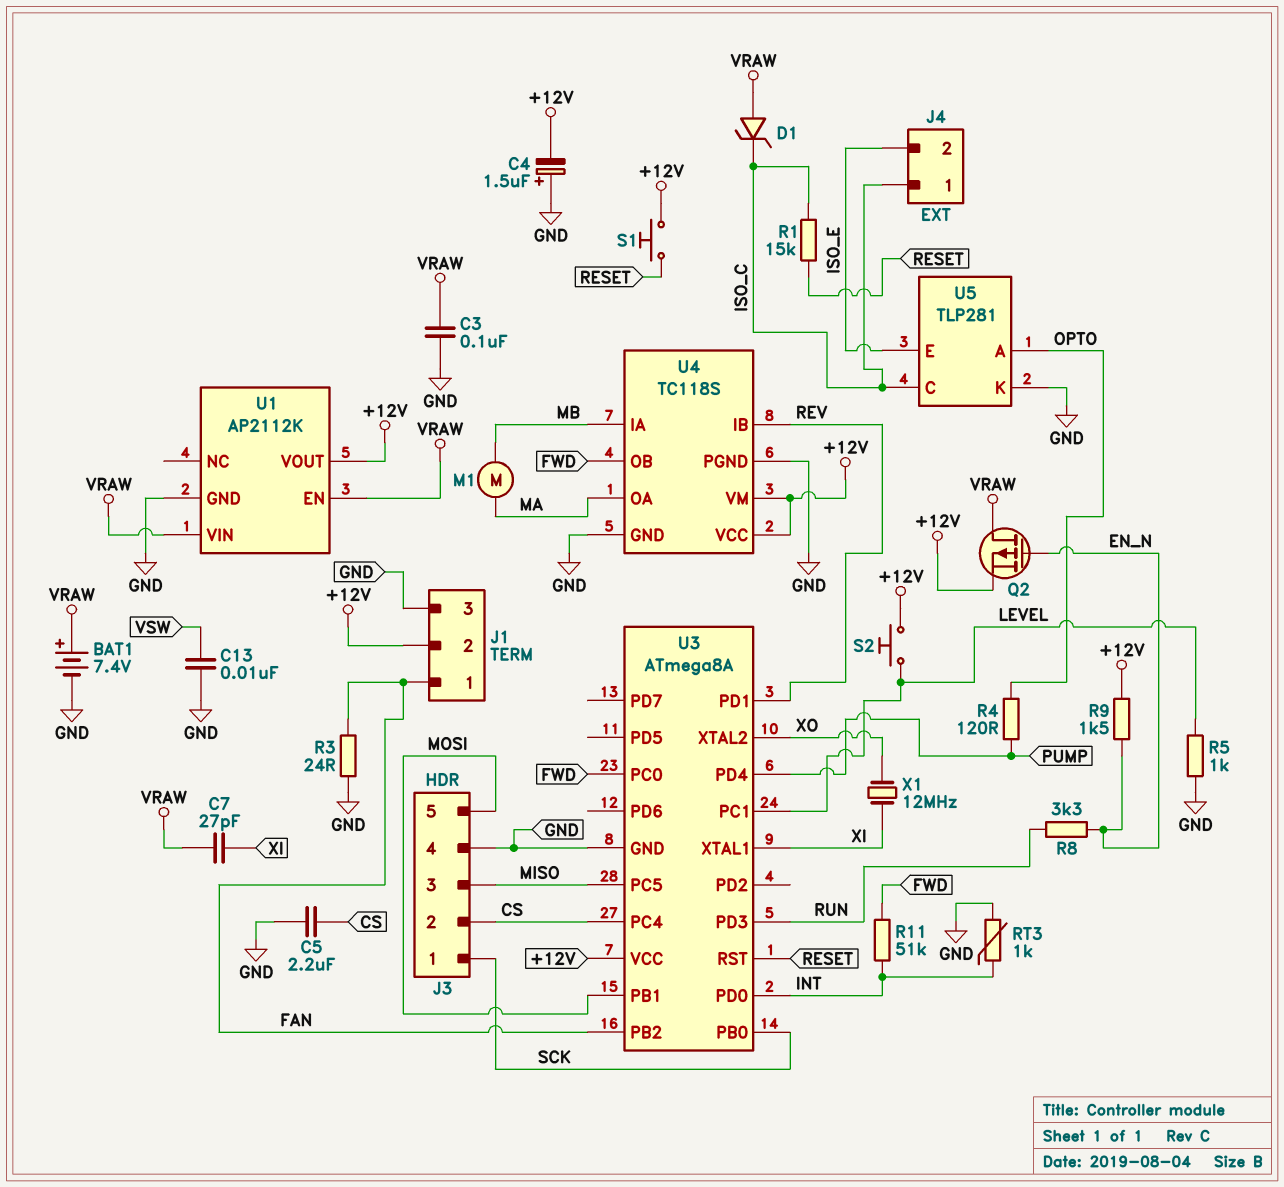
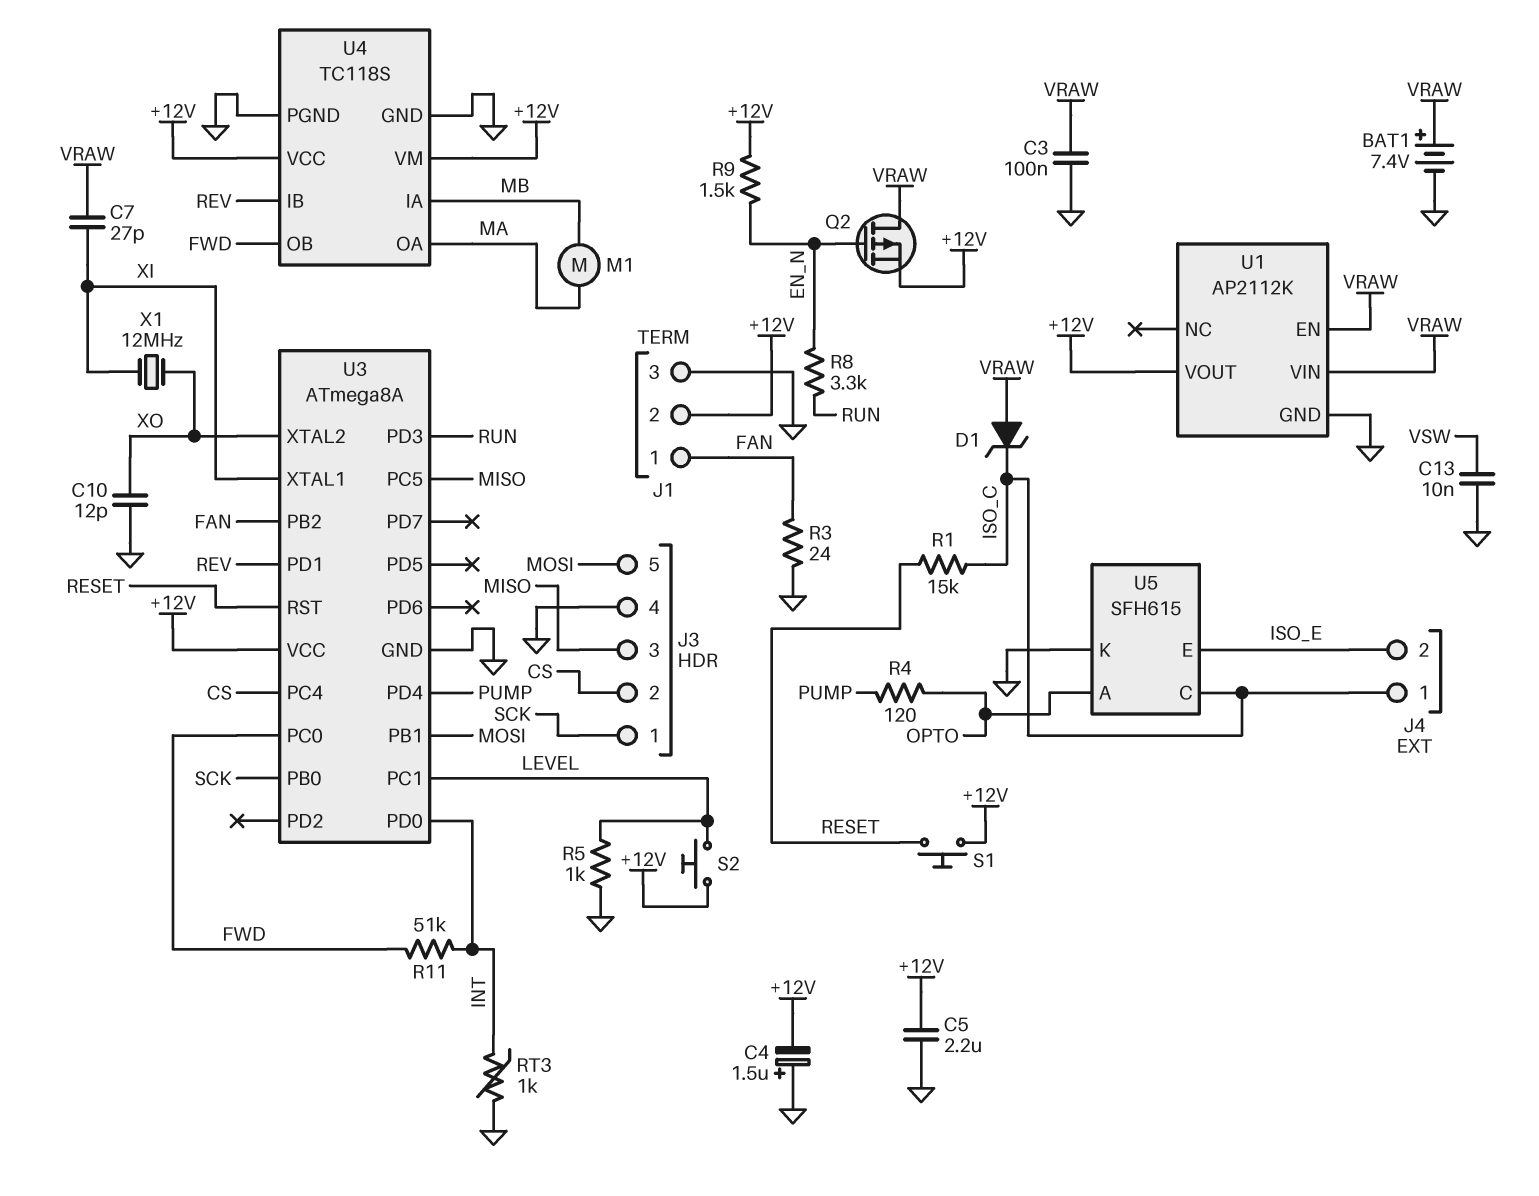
C5: 2.2uF (CS, GND) -> 2.2uF (+12V, GND)
C10: none -> 12pF (GND, XO)
U5: TLP281 -> SFH615

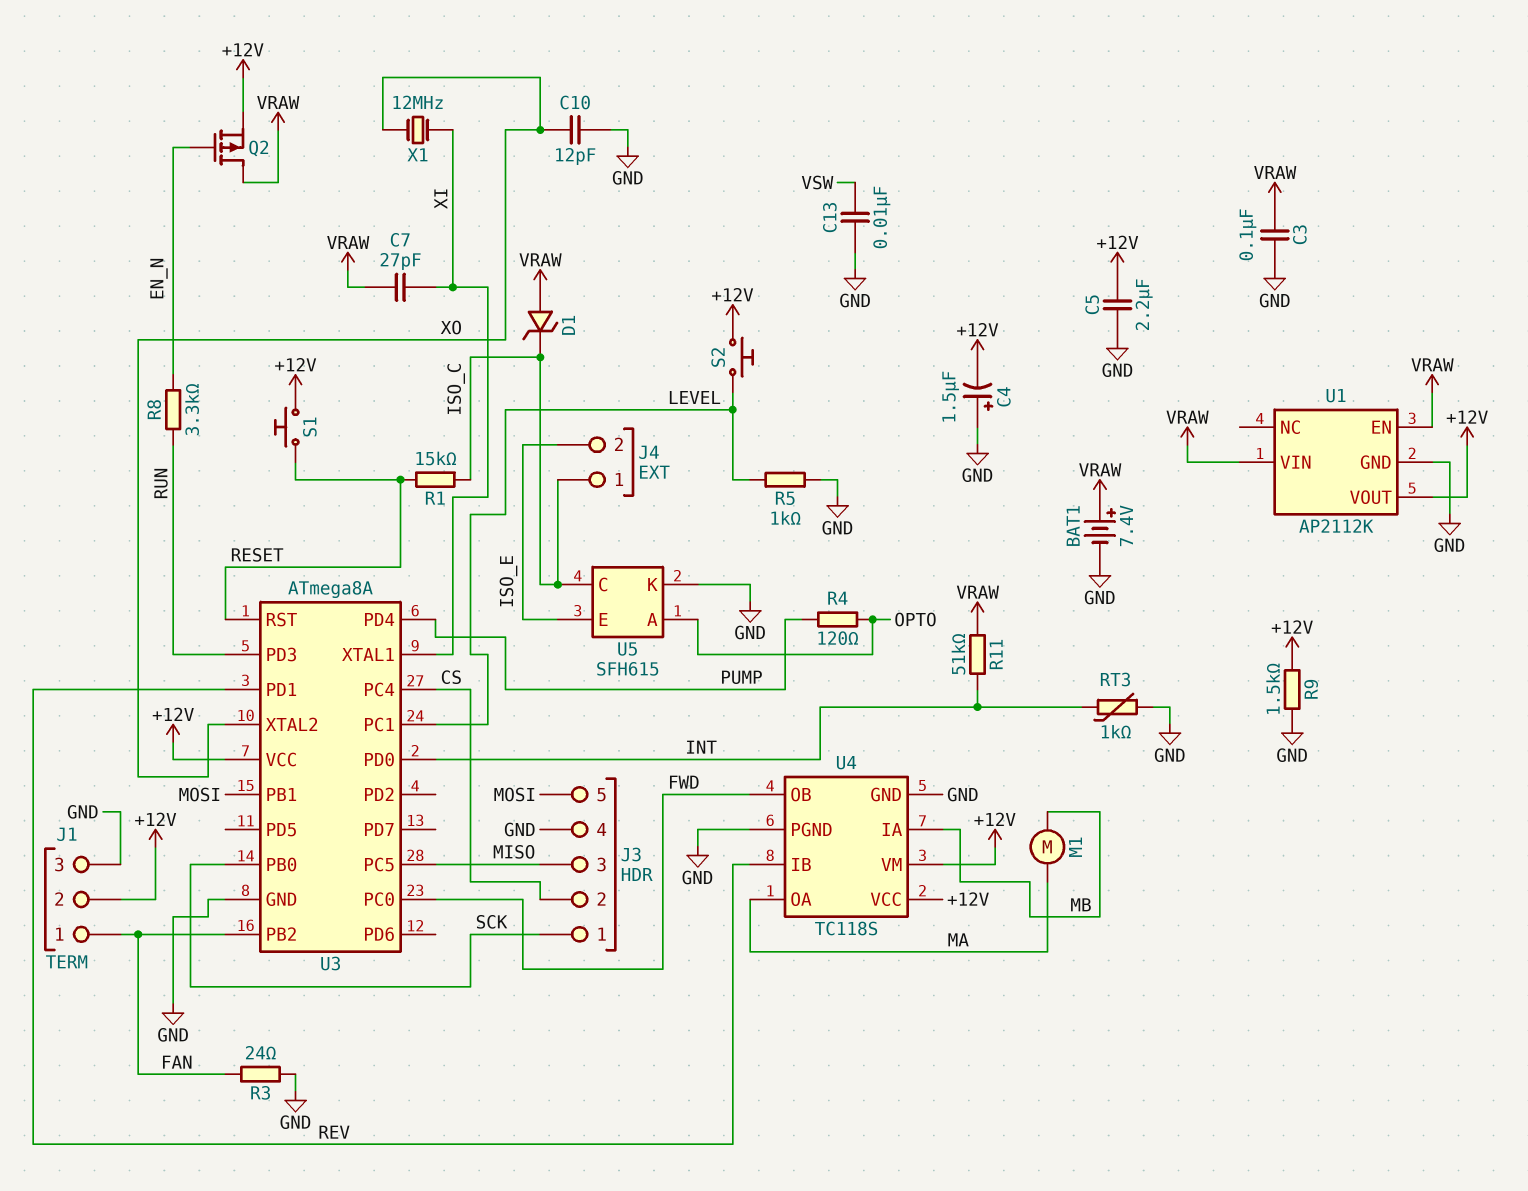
R9: 1.5k (+12V, EN_N) -> 1.5k (+12V, GND)
R11: 51k (FWD, INT) -> 51k (INT, VRAW)

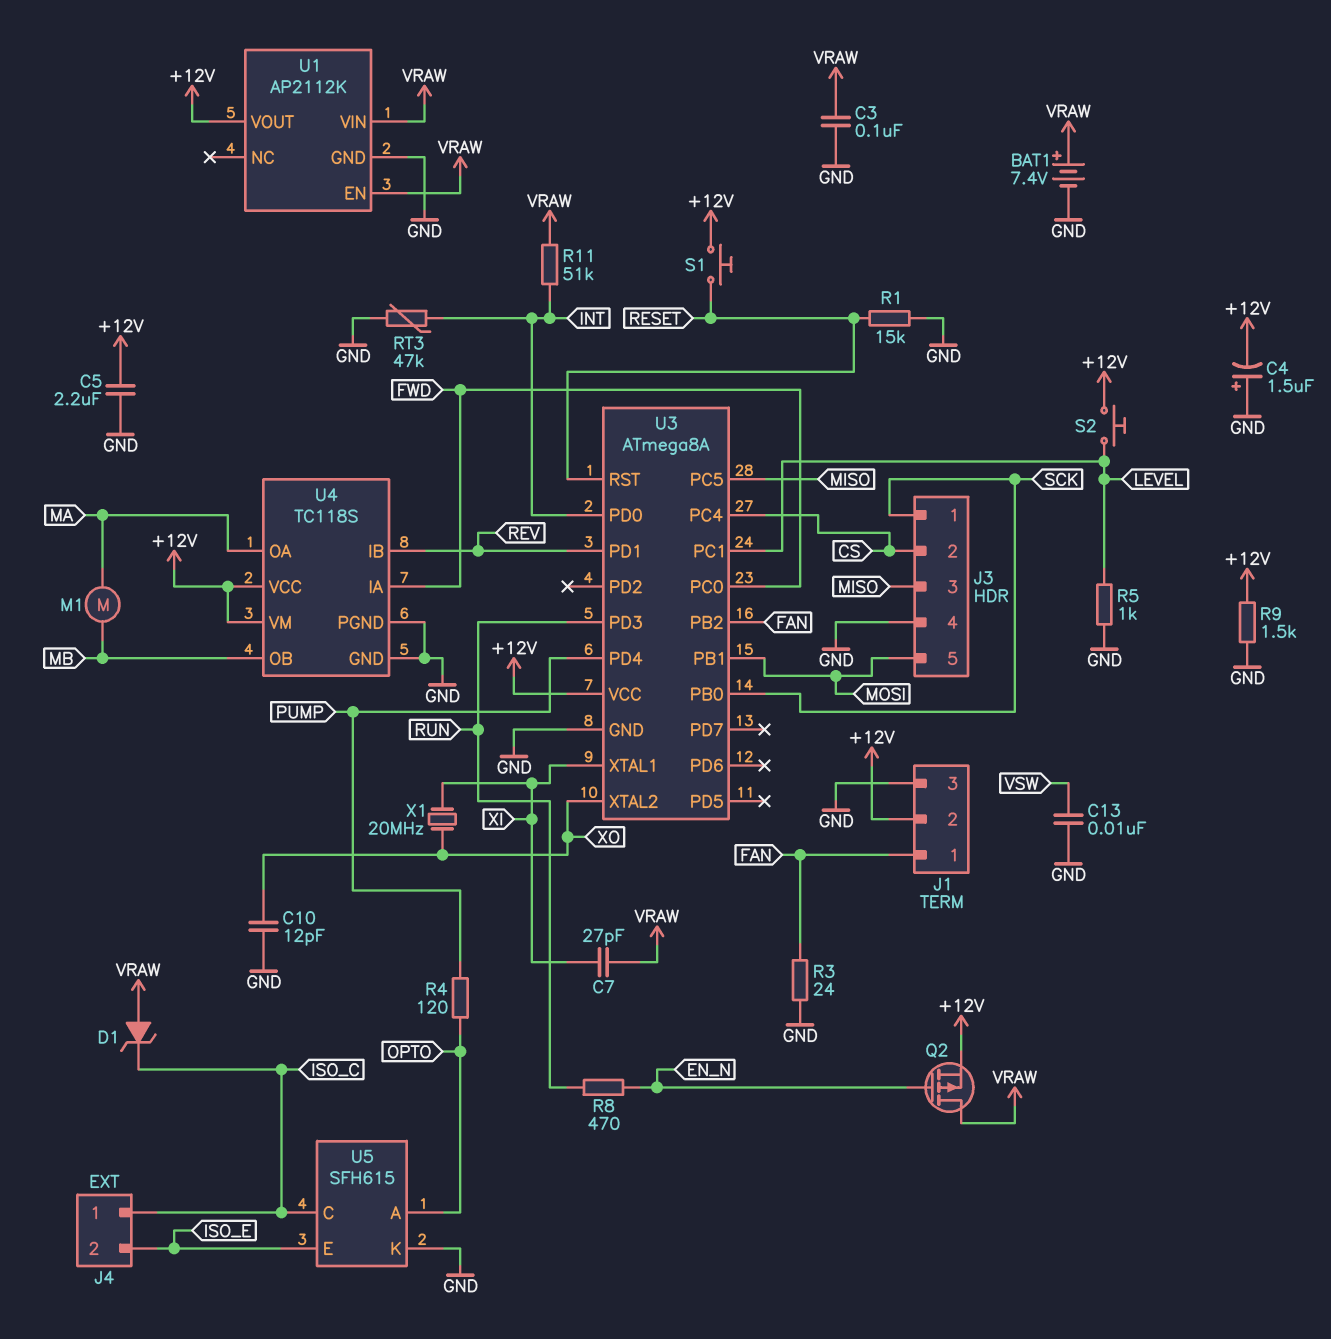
R1: 15k (ISO_C, RESET) -> 15k (GND, RESET)
R8: 3.3k (EN_N, RUN) -> 470 (EN_N, RUN)
RT3: 1k (GND, INT) -> 47k (GND, INT)
U4 pin IA: MB -> FWD
U4 pin OB: FWD -> MB
X1: 12MHz (XI, XO) -> 20MHz (XI, XO)

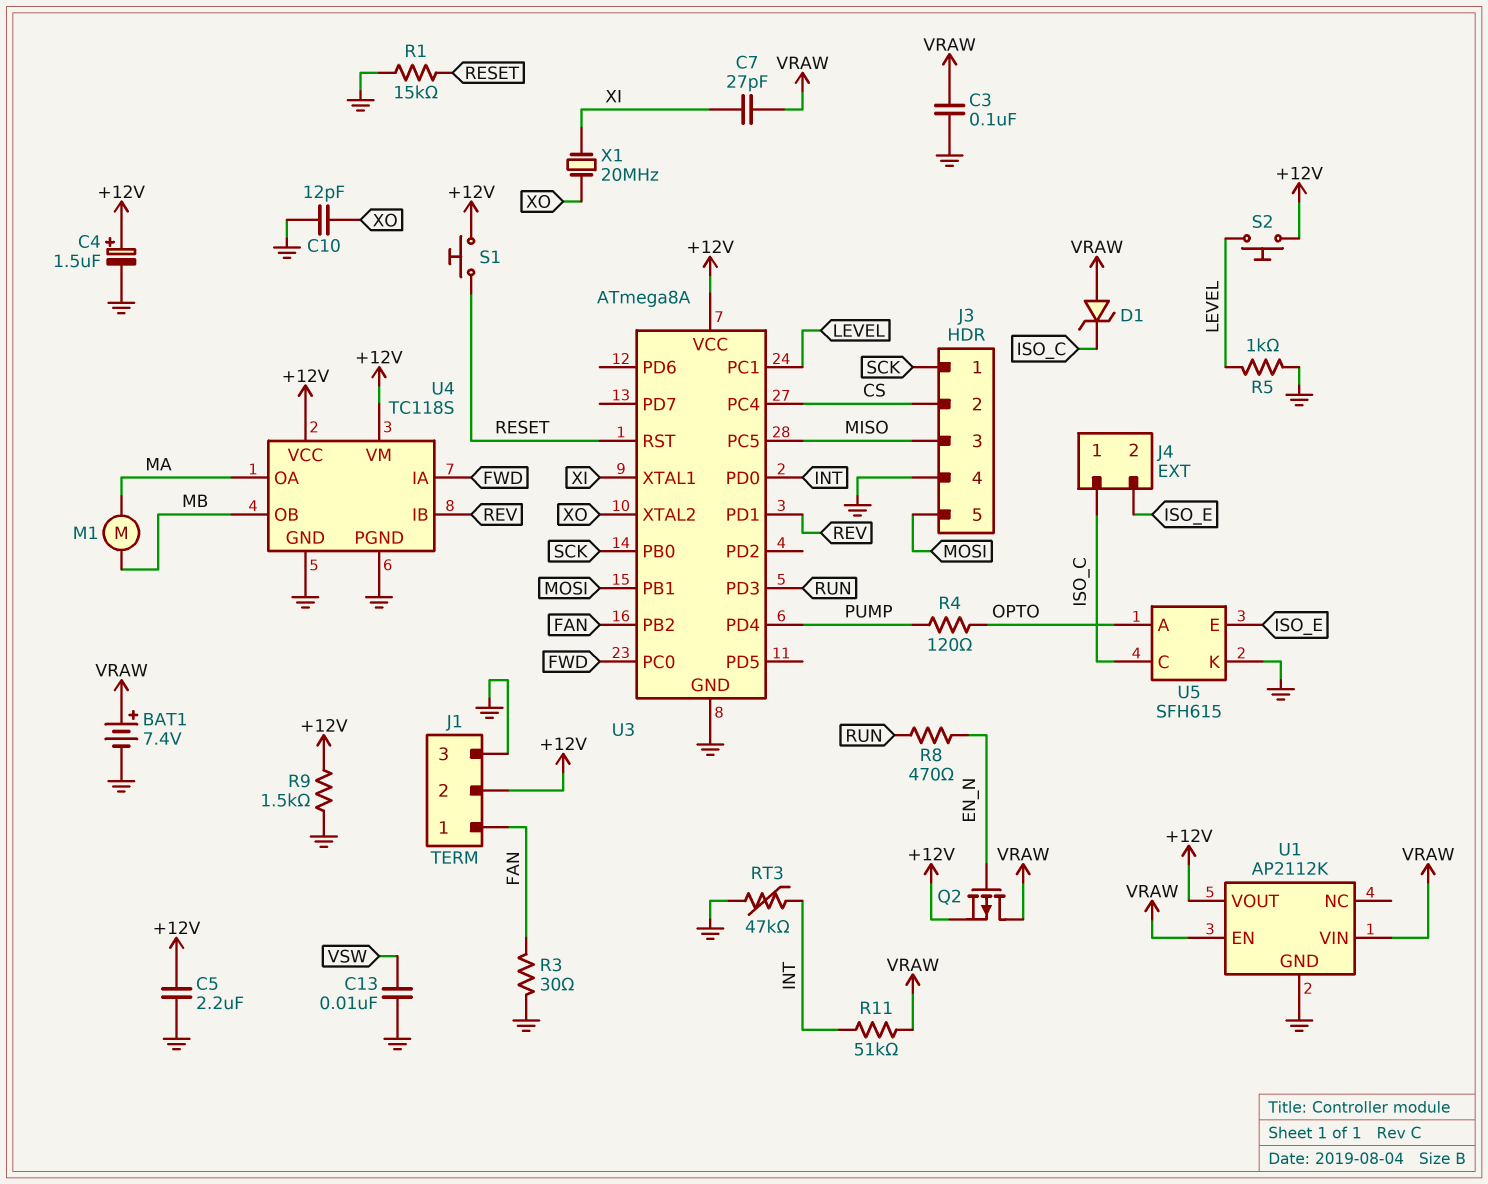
C4: 1.5uF (plus GND, minus +12V) -> 1.5uF (plus +12V, minus GND)
R3: 24 (FAN, GND) -> 30 (FAN, GND)

